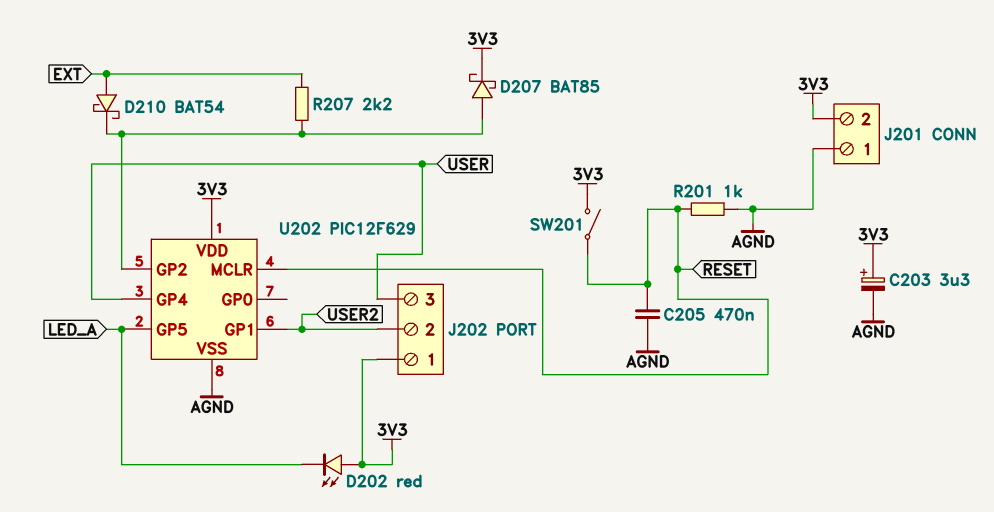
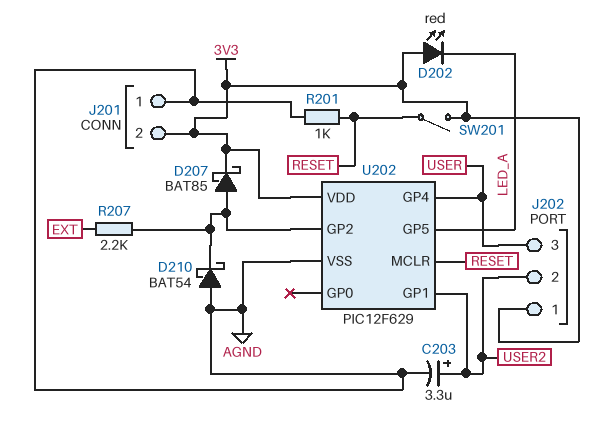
C203: 3.3uF (plus 3V3, minus AGND) -> 3.3uF (plus USER2, minus AGND)
C205: 470nF (AGND, RESET) -> none
D210: schottky BAT54 (A EXT, K U202/GP2) -> schottky BAT54 (A AGND, K U202/GP2)

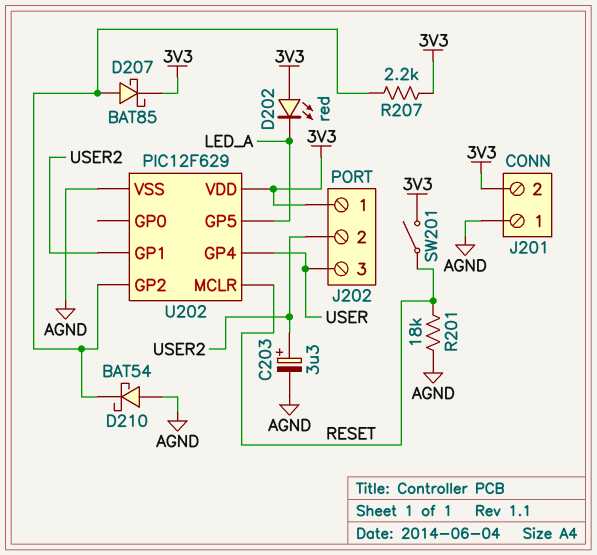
R201: 1k (AGND, RESET) -> 18k (AGND, RESET)
R207: 2.2k (EXT, U202/GP2) -> 2.2k (3V3, U202/GP2)

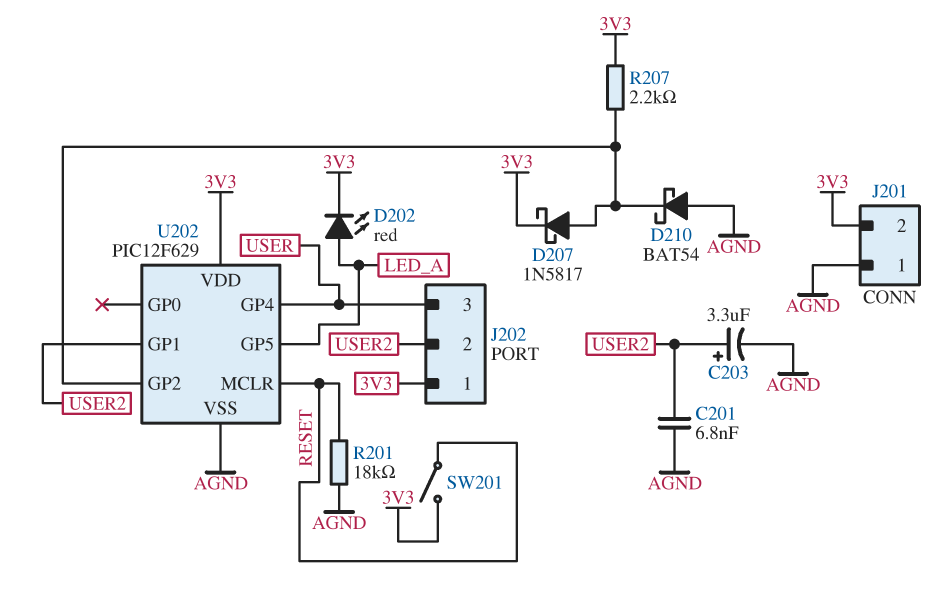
C201: none -> 6.8nF (AGND, USER2)
D202: LED red (A 3V3, K LED_A) -> LED red (A LED_A, K 3V3)
D207: schottky BAT85 (A U202/GP2, K 3V3) -> schottky 1N5817 (A U202/GP2, K 3V3)

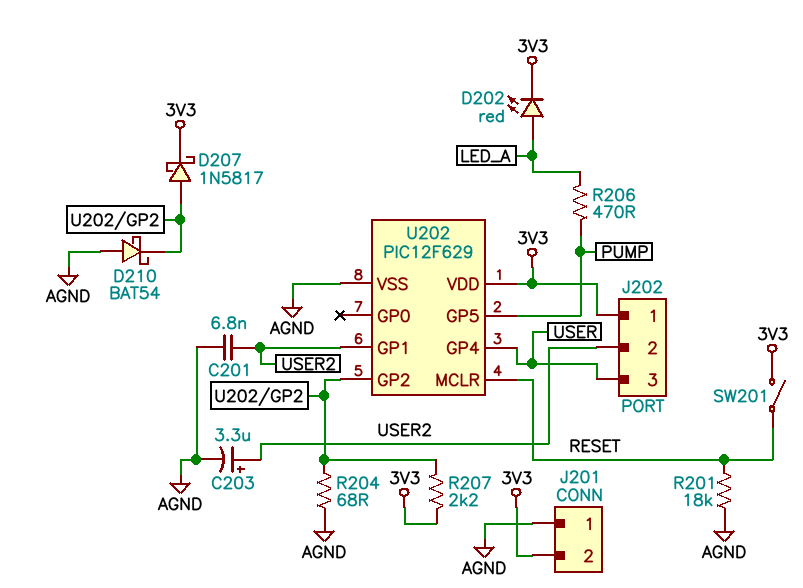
R204: none -> 68 (AGND, U202/GP2)
R206: none -> 470 (LED_A, PUMP)
U202 pin GP5: LED_A -> PUMP

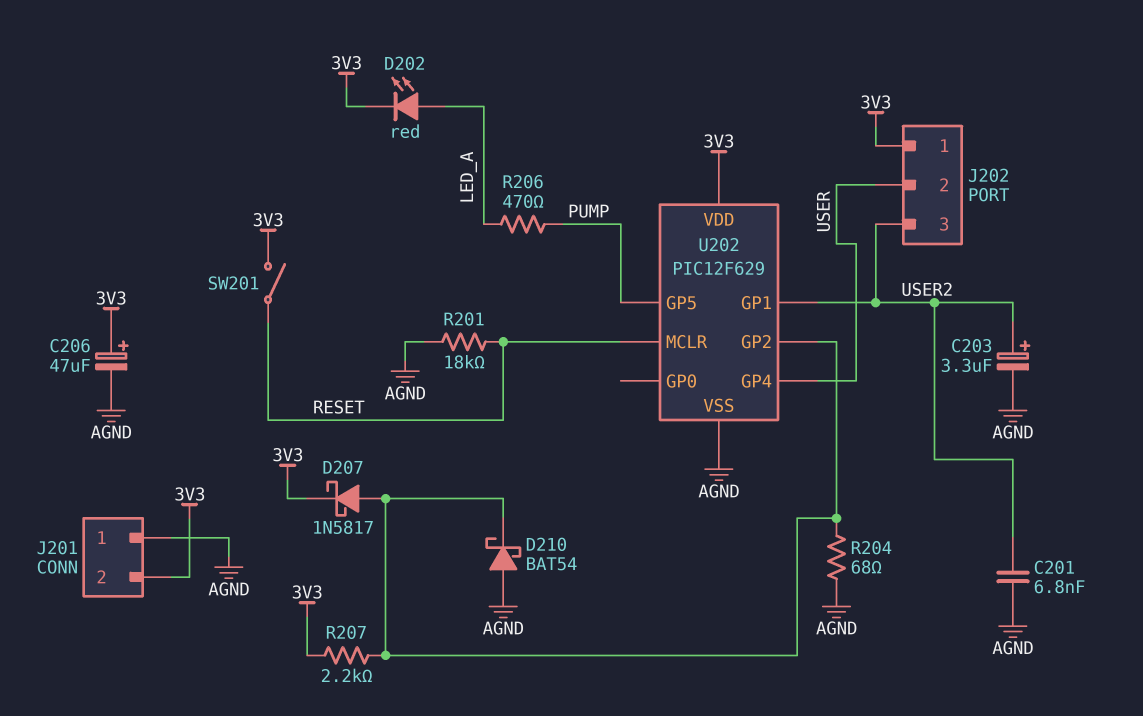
C206: none -> 47uF (plus 3V3, minus AGND)
J202 pin 2: USER2 -> USER
J202 pin 3: USER -> USER2

